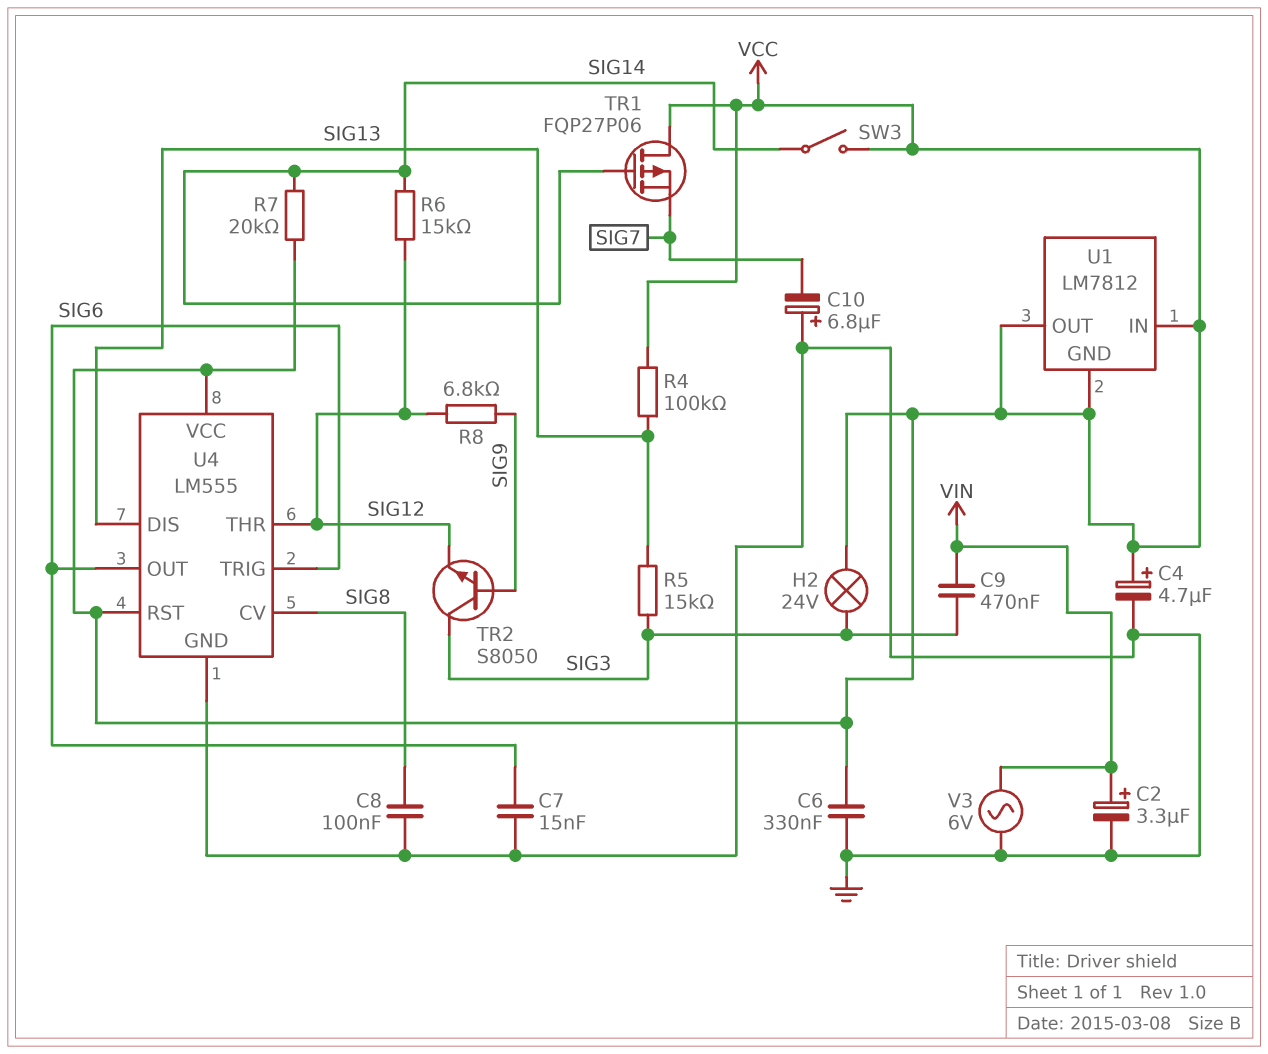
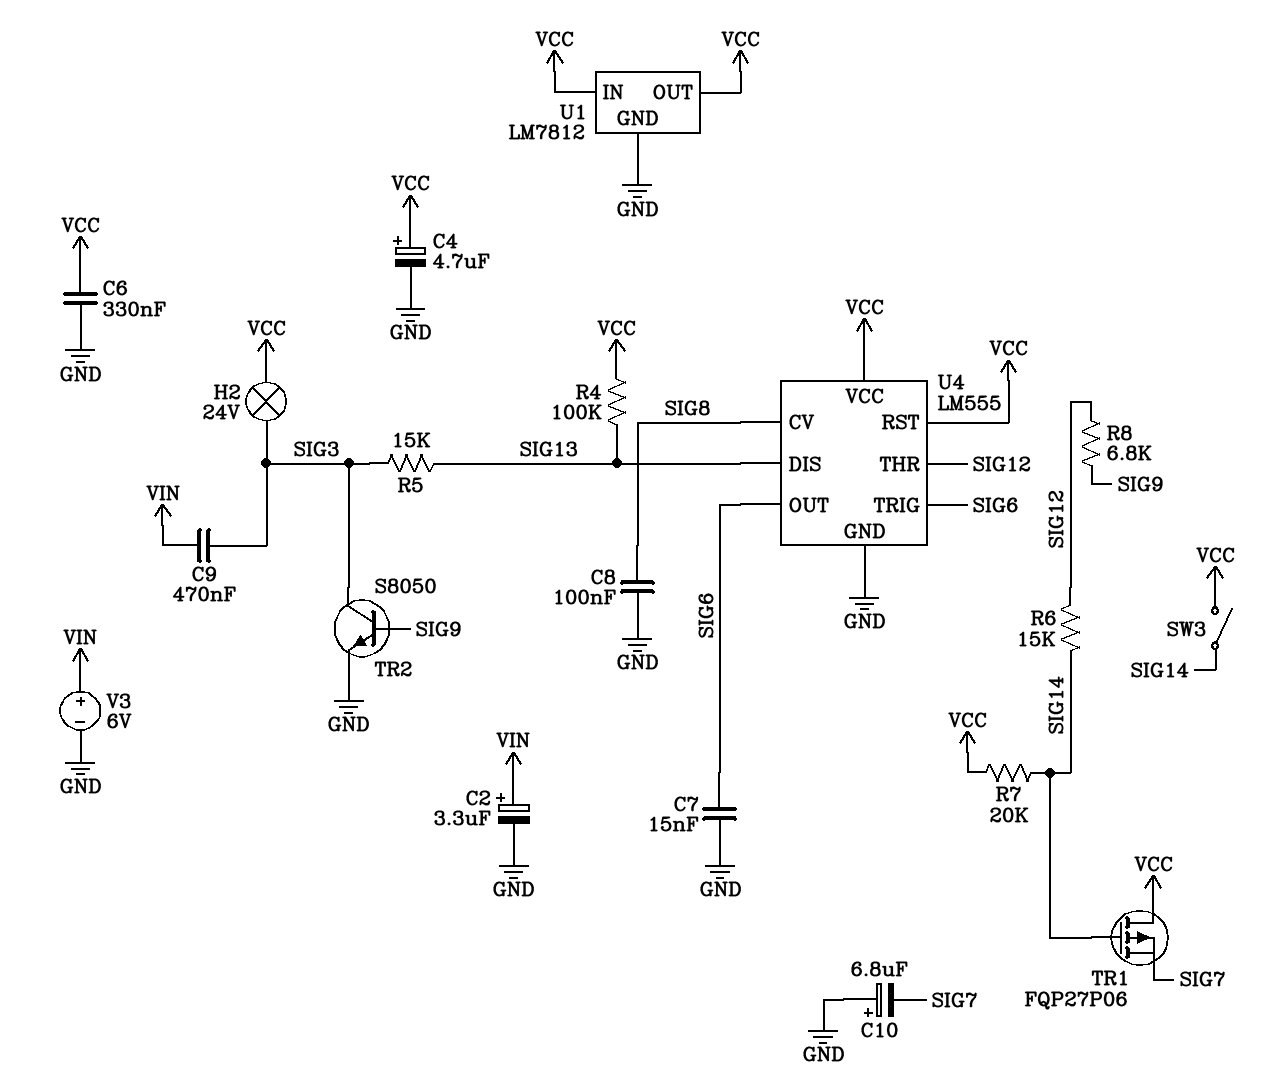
TR2: NPN S8050 (B SIG9, C SIG3, E SIG12) -> NPN S8050 (B SIG9, C SIG3, E GND)
U1 pin GND: VCC -> GND
V3: AC 6V (GND, VIN) -> 6V (plus VIN, minus GND)

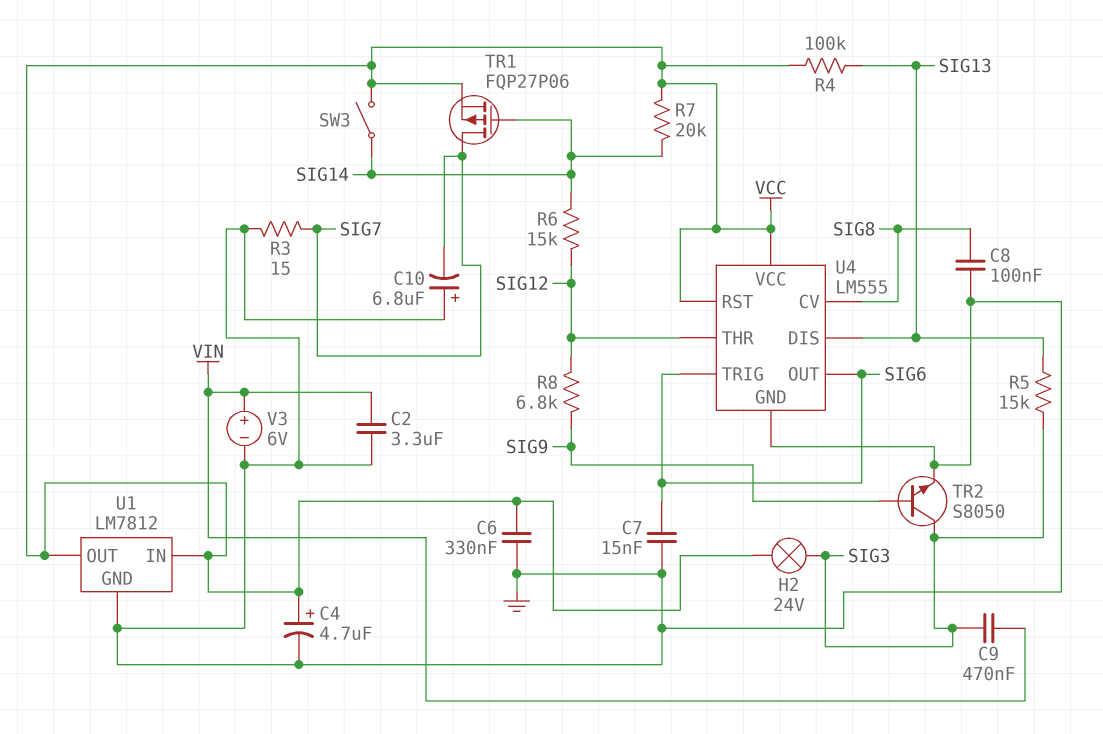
C2: 3.3uF (plus VIN, minus GND) -> 3.3uF (GND, VIN)
R3: none -> 15 (GND, SIG7)
TR1: PMOS FQP27P06 (G SIG14, D VCC, S SIG7) -> PMOS FQP27P06 (G SIG14, D SIG7, S VCC)

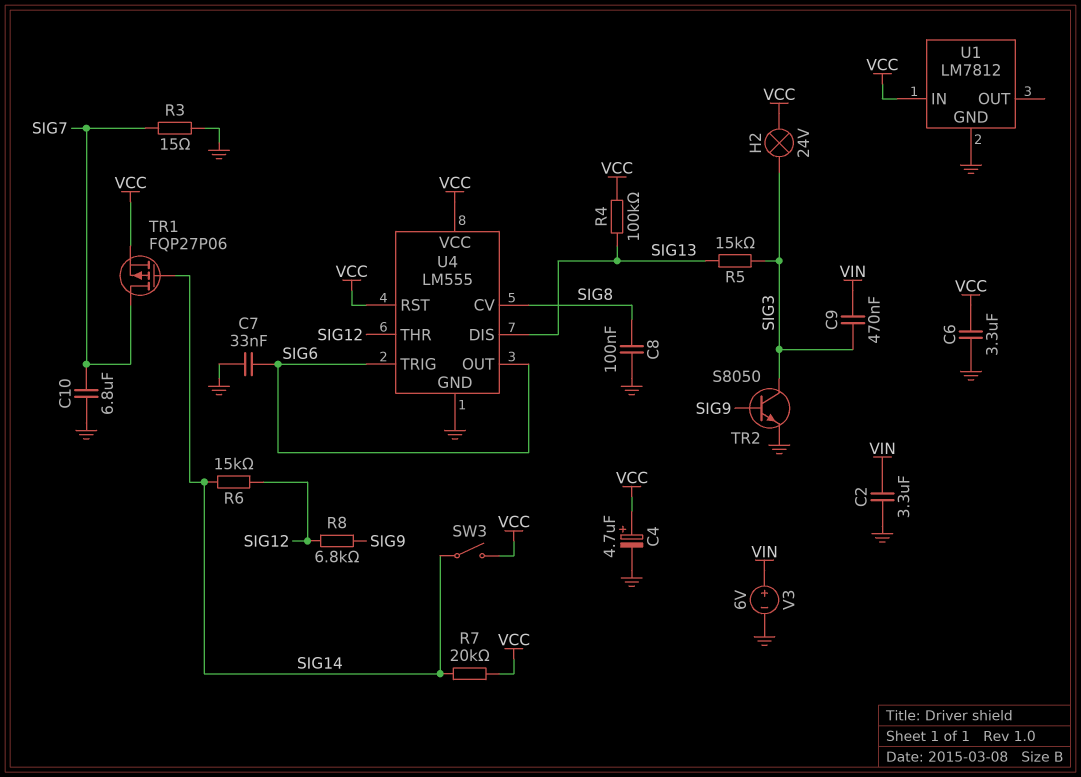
C6: 330nF (GND, VCC) -> 3.3uF (GND, VCC)
C7: 15nF (GND, SIG6) -> 33nF (GND, SIG6)
C10: 6.8uF (plus GND, minus SIG7) -> 6.8uF (GND, SIG7)
U1 pin OUT: VCC -> none

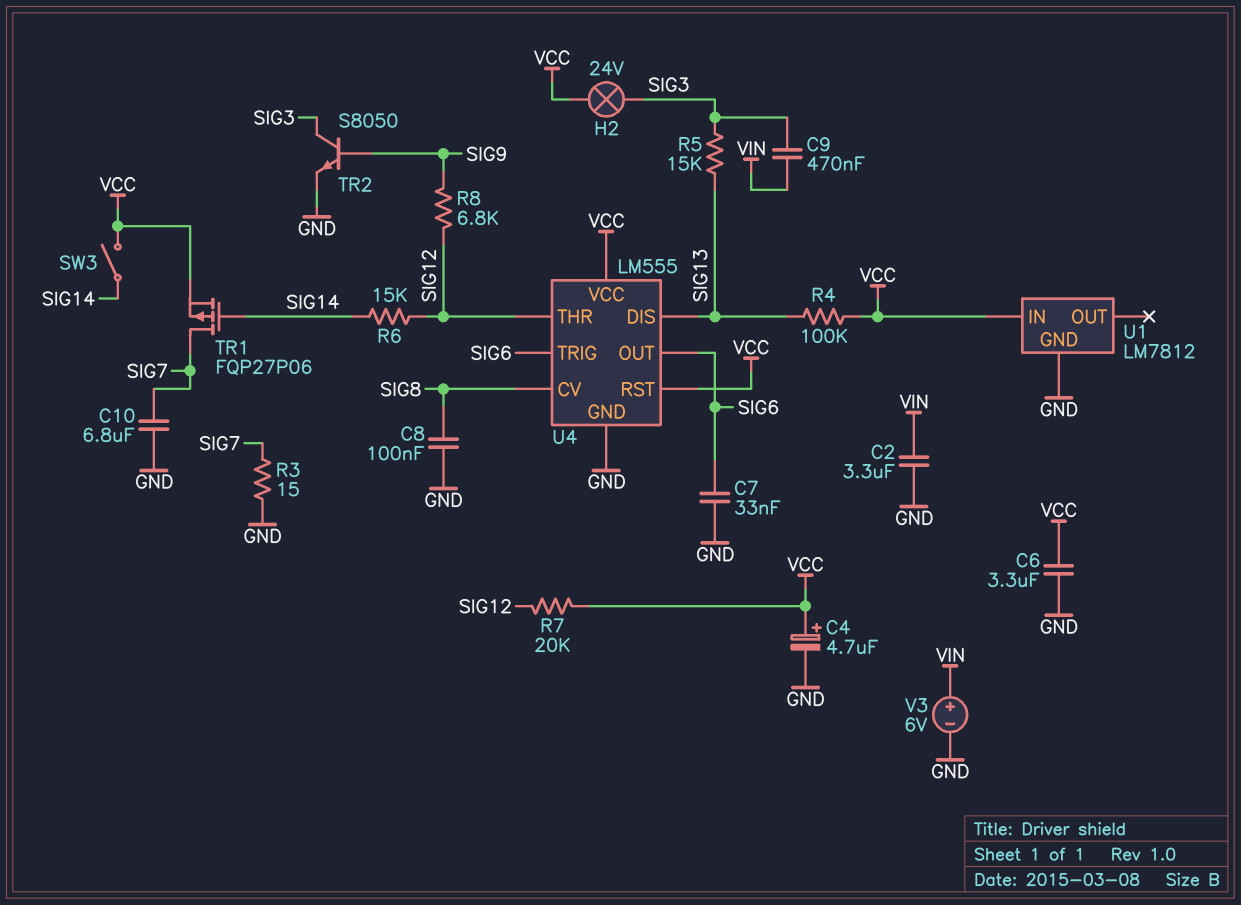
R7: 20k (SIG14, VCC) -> 20k (SIG12, VCC)

